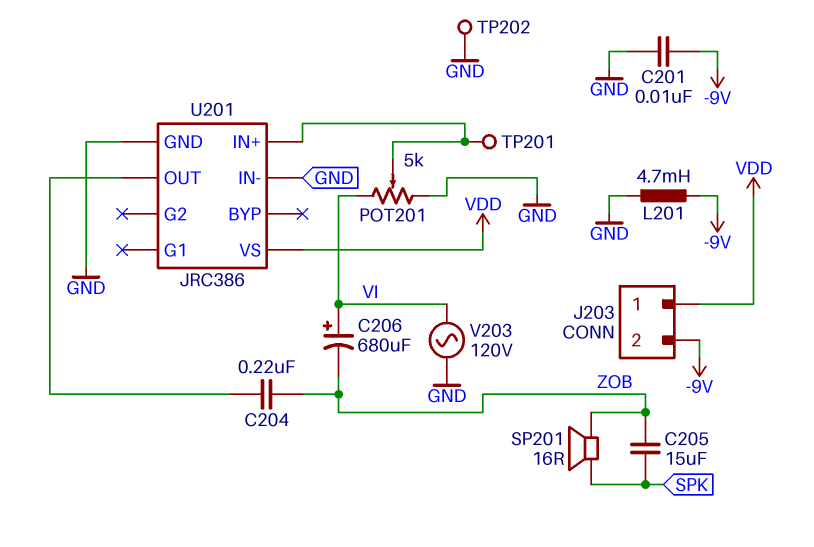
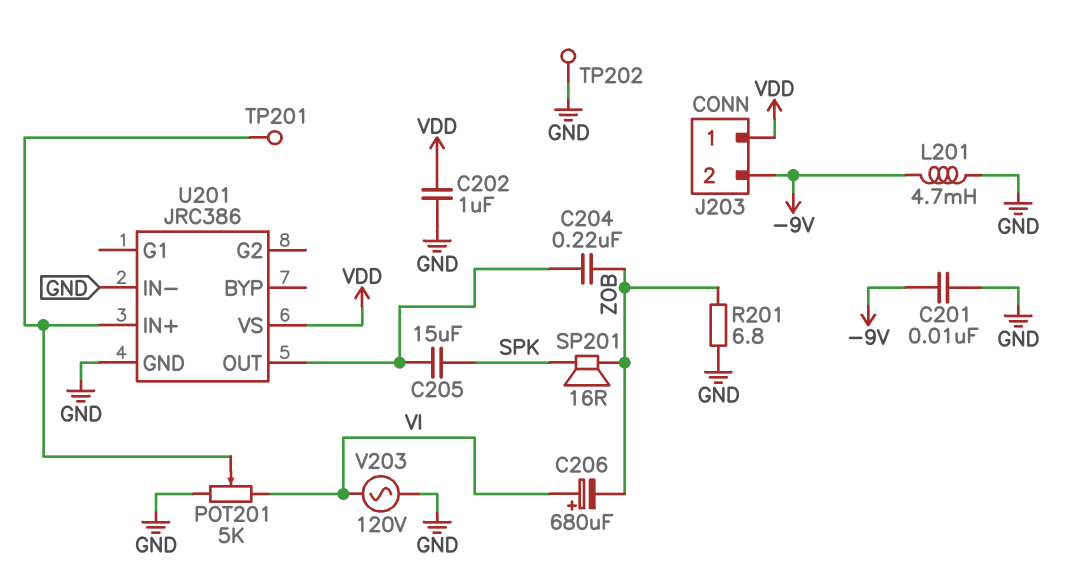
C202: none -> 1uF (GND, VDD)
C205: 15uF (SPK, ZOB) -> 15uF (SPK, U201/OUT)
R201: none -> 6.8 (GND, ZOB)

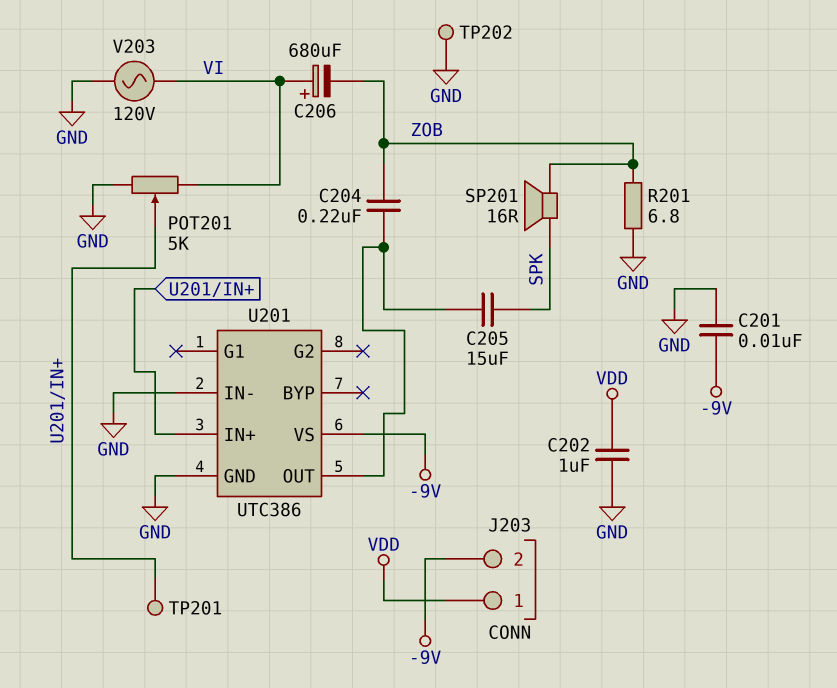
L201: 4.7mH (-9V, GND) -> none
U201: JRC386 -> UTC386
U201 pin VS: VDD -> -9V

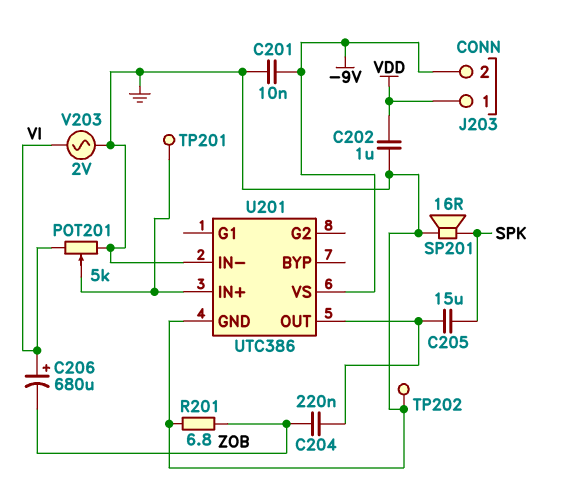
SP201: speaker 16R (SPK, ZOB) -> speaker 16R (GND, SPK)
V203: AC 120V (GND, VI) -> AC 2V (GND, VI)

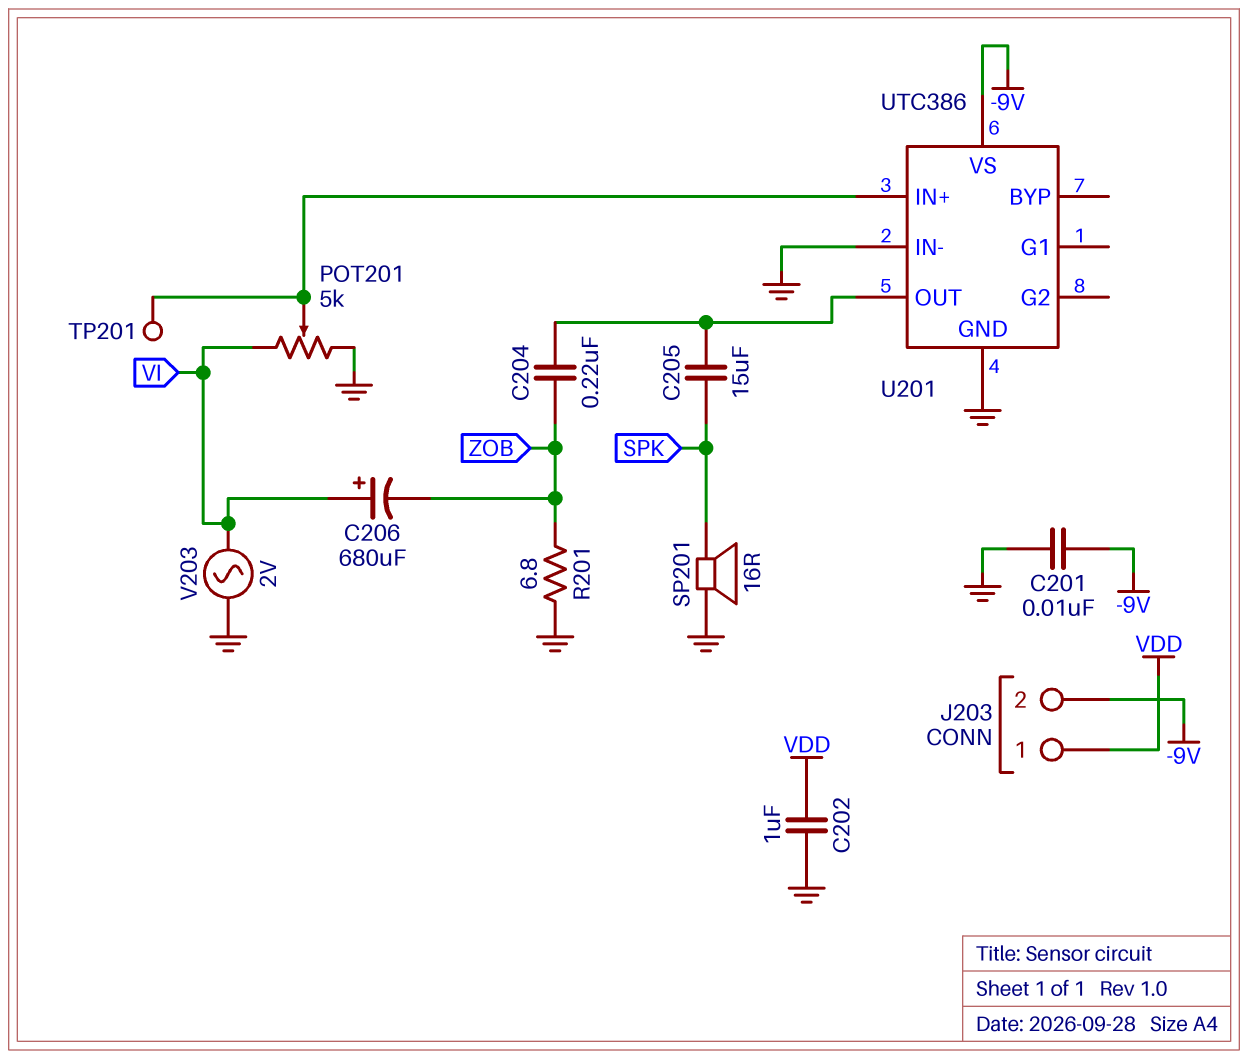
TP202: test point (GND) -> none

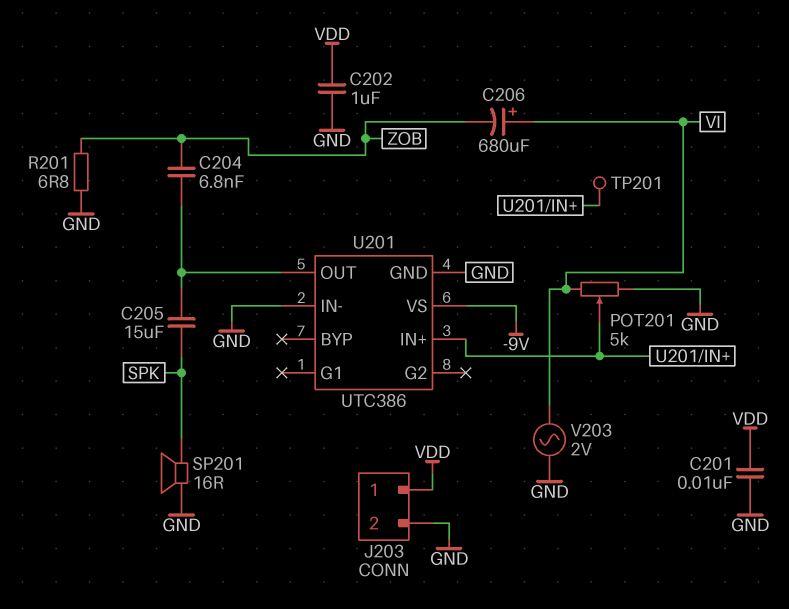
C201: 10nF (-9V, GND) -> 10nF (GND, VDD)
C204: 220nF (U201/OUT, ZOB) -> 6.8nF (U201/OUT, ZOB)
J203 pin 2: -9V -> GND

